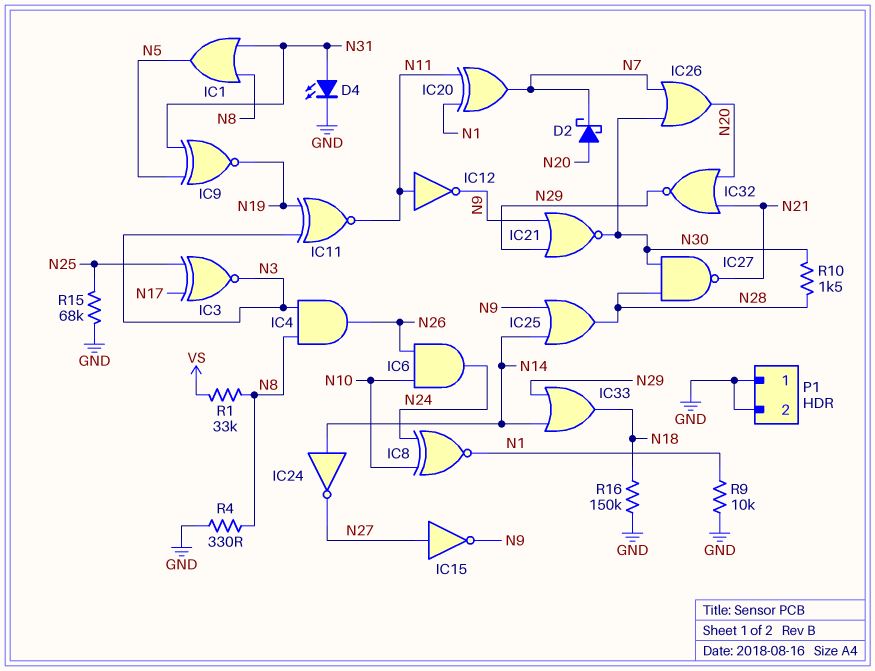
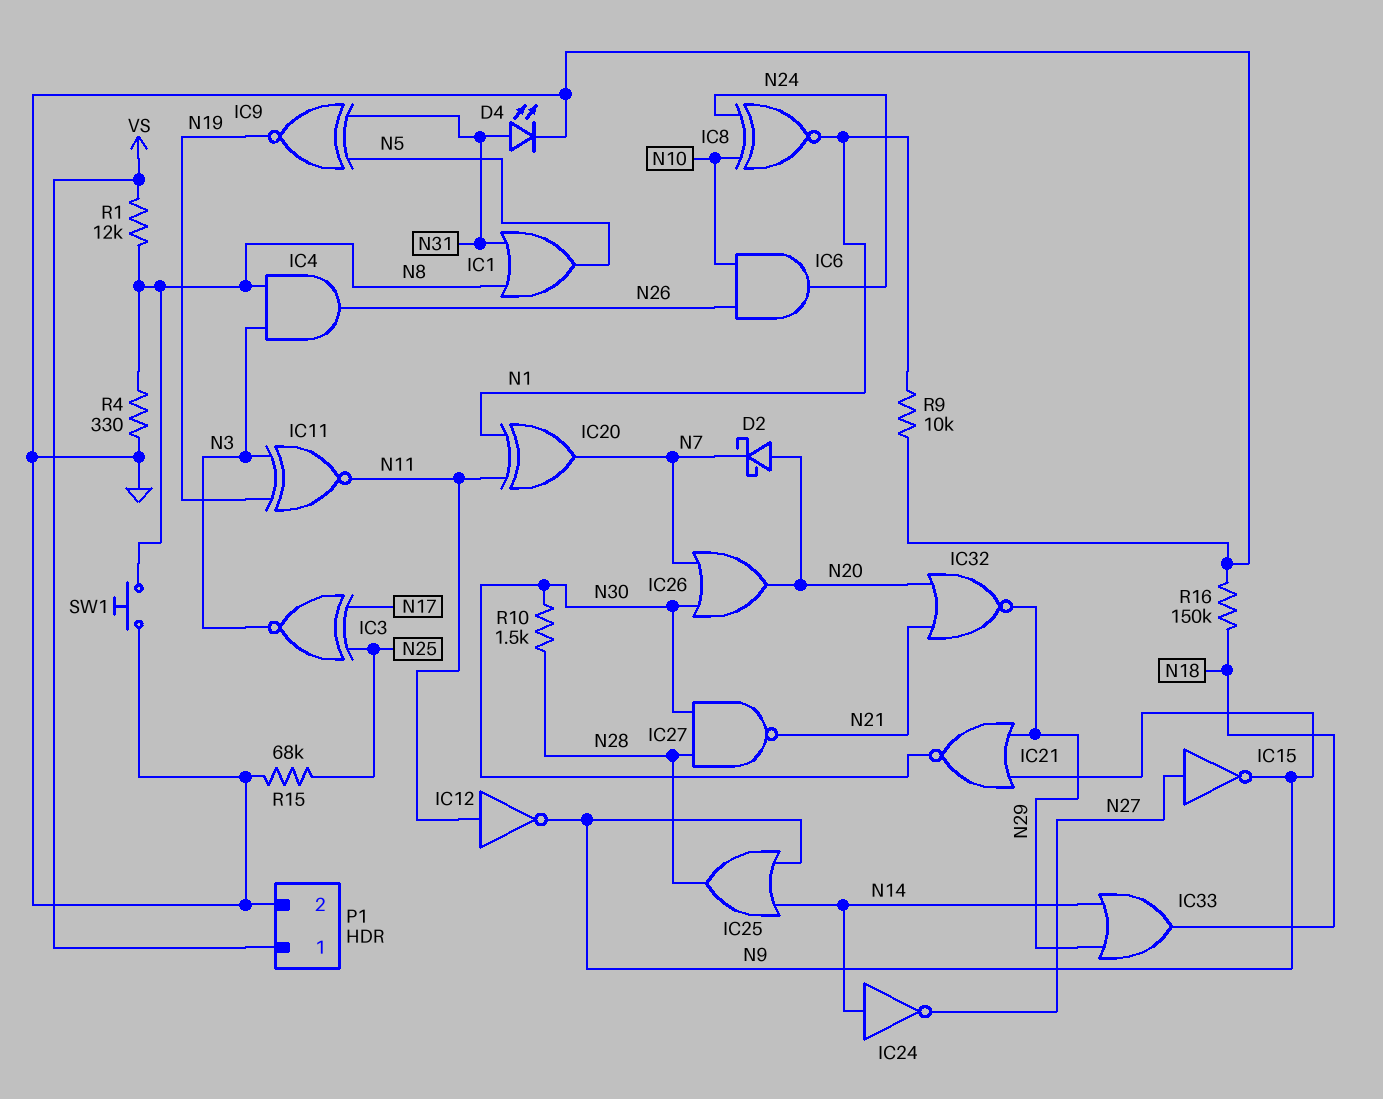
P1 pin 1: GND -> VS
R1: 33k (N8, VS) -> 12k (N8, VS)
SW1: none -> button (GND, N8)

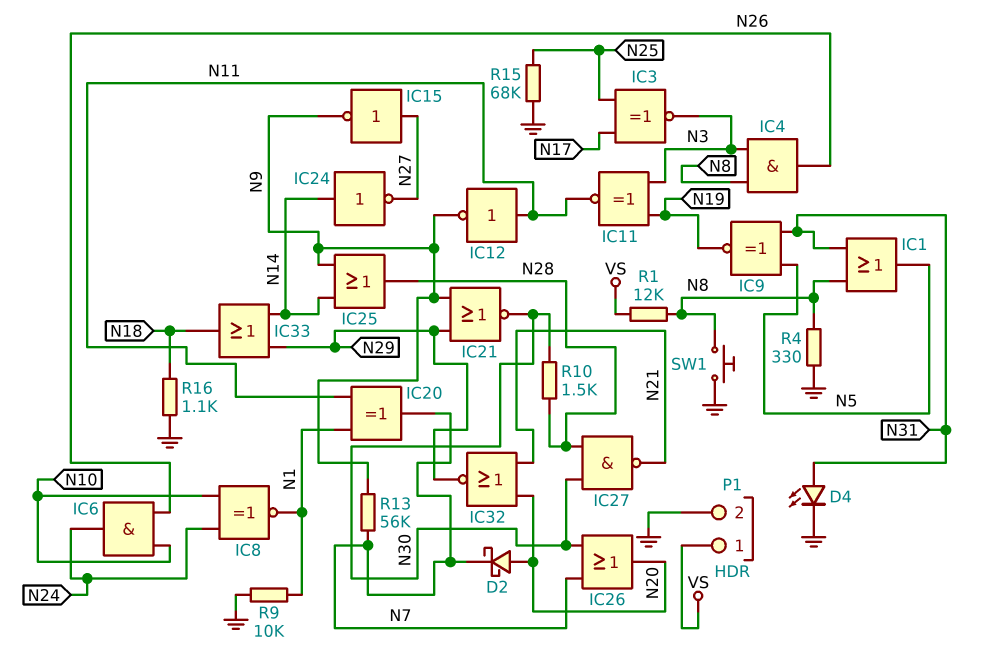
R13: none -> 56k (N7, N9)
R16: 150k (GND, N18) -> 1.1k (GND, N18)

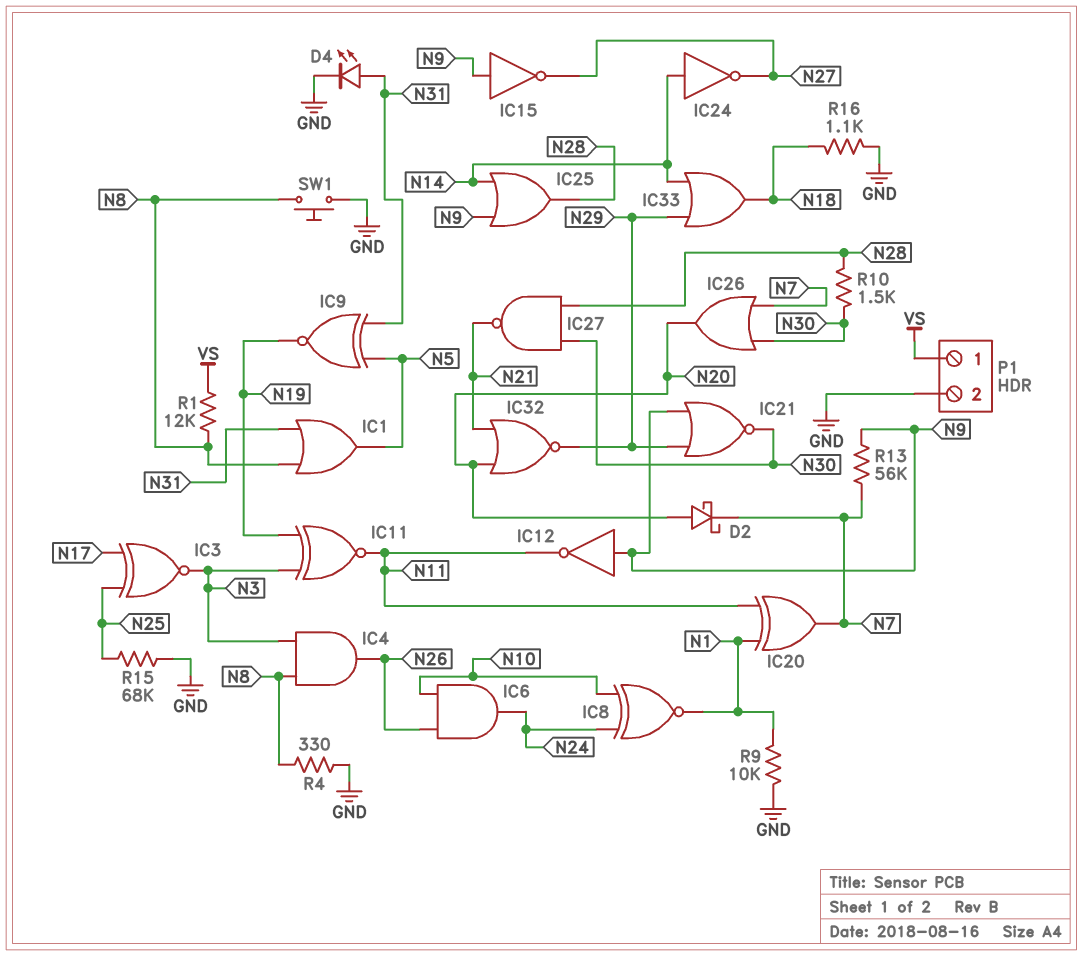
IC12: NOT (in N11, out N9) -> NOT (in N9, out N11)
IC15: NOT (in N27, out N9) -> NOT (in N9, out N27)

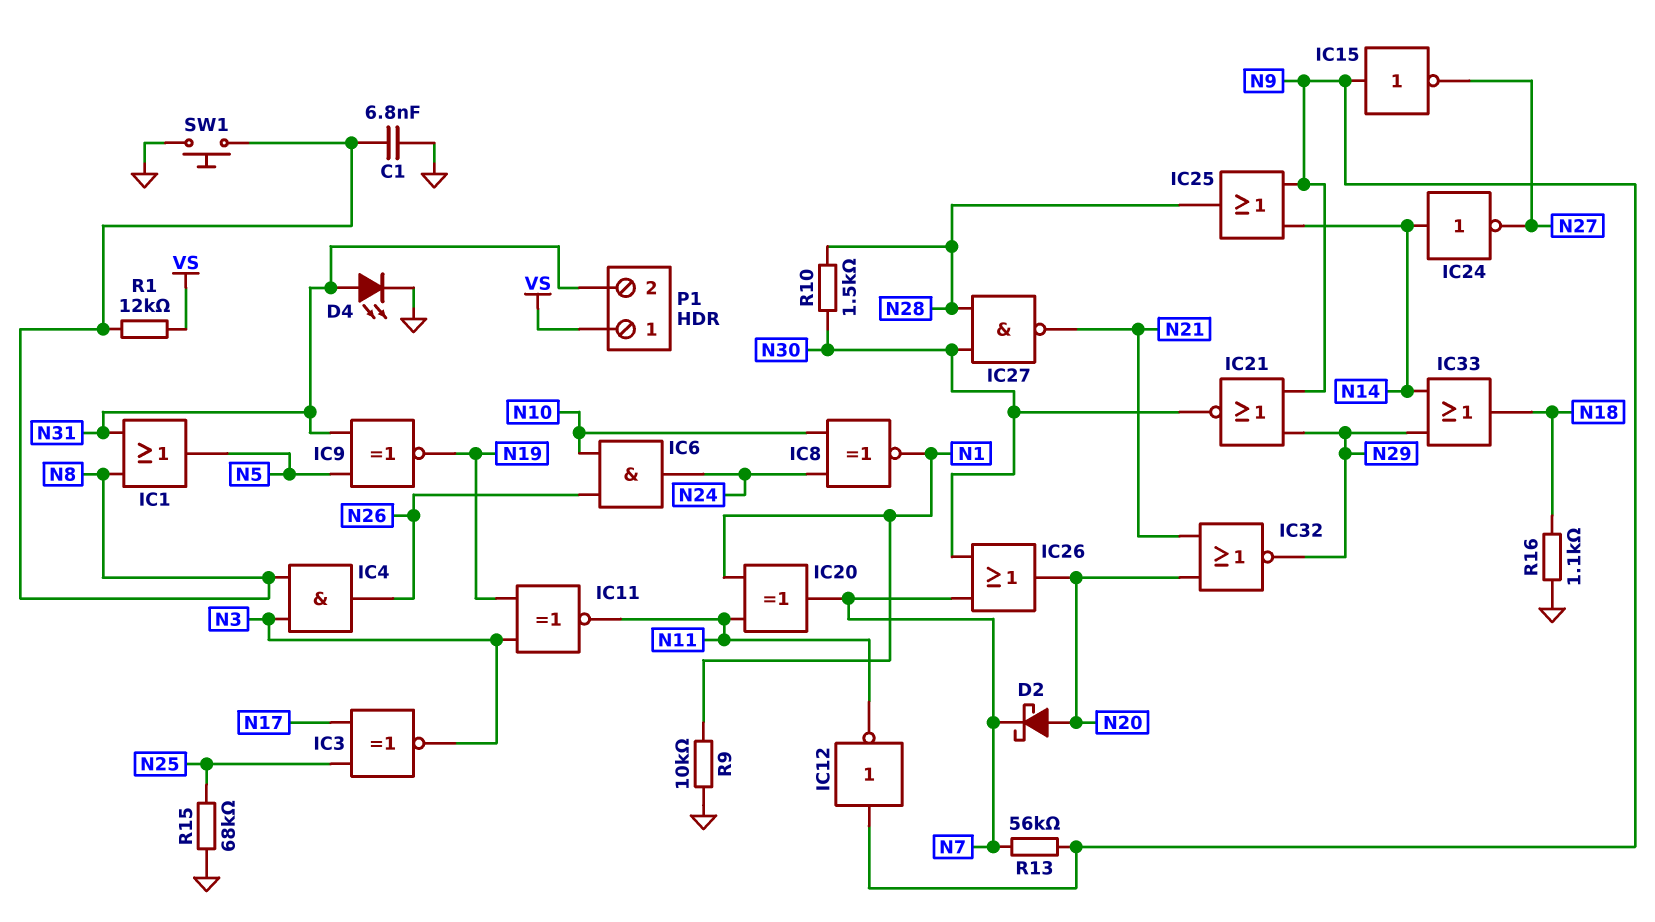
C1: none -> 6.8nF (GND, N8)
P1 pin 2: GND -> N31
R4: 330 (GND, N8) -> none

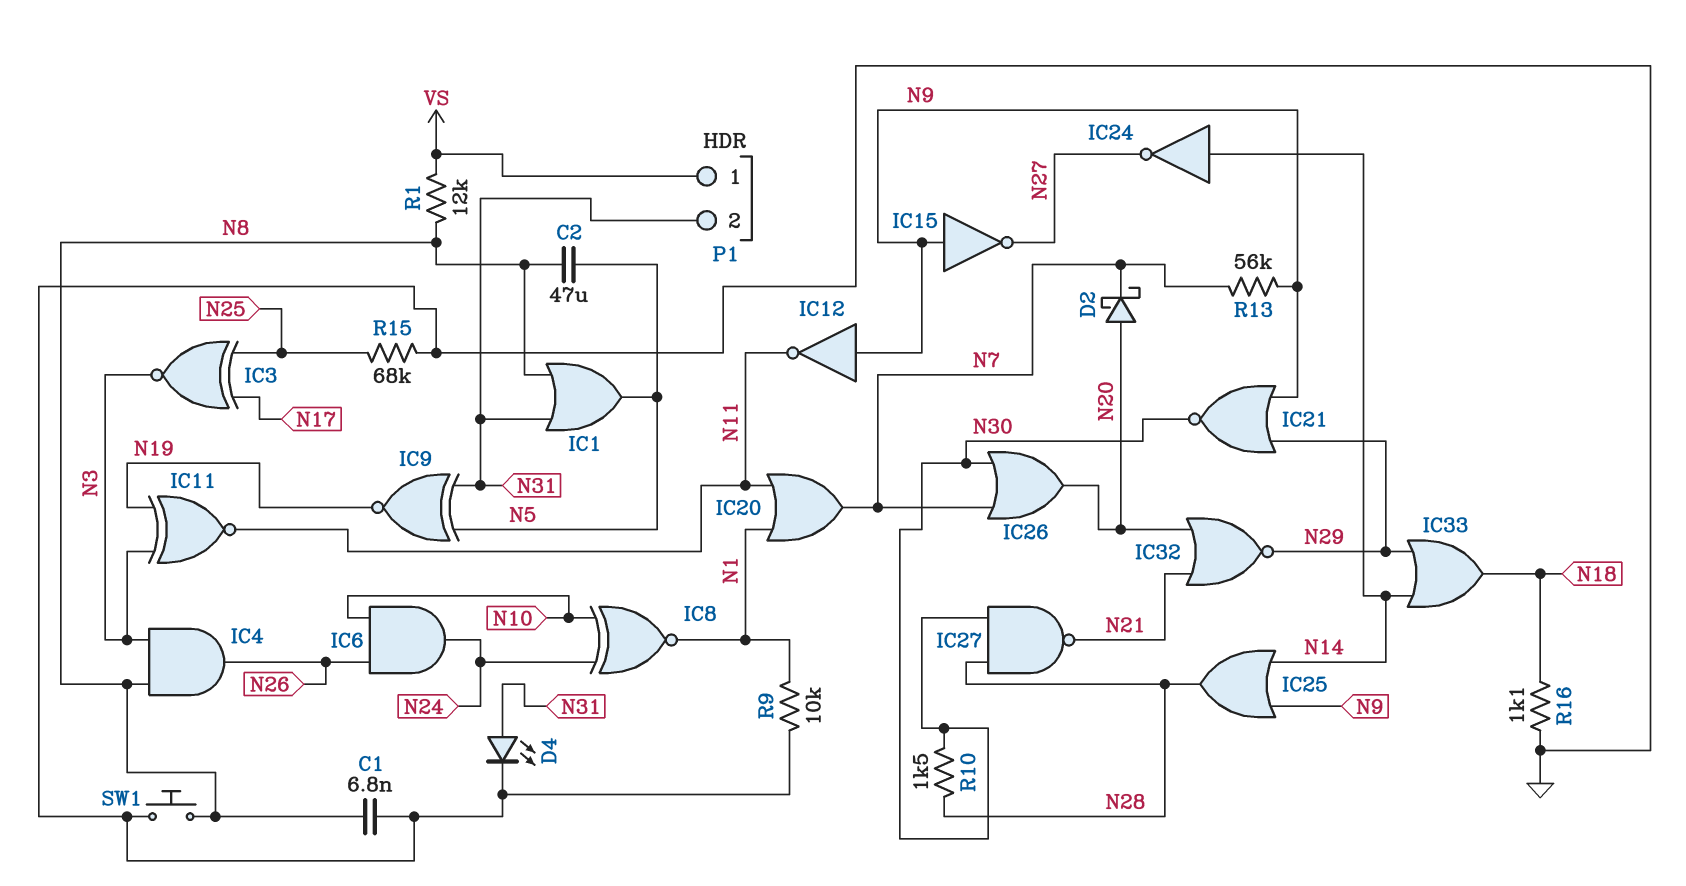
C2: none -> 47uF (N5, N8)
IC20: XOR (in N1, in N11, out N7) -> OR (in N1, in N11, out N7)

